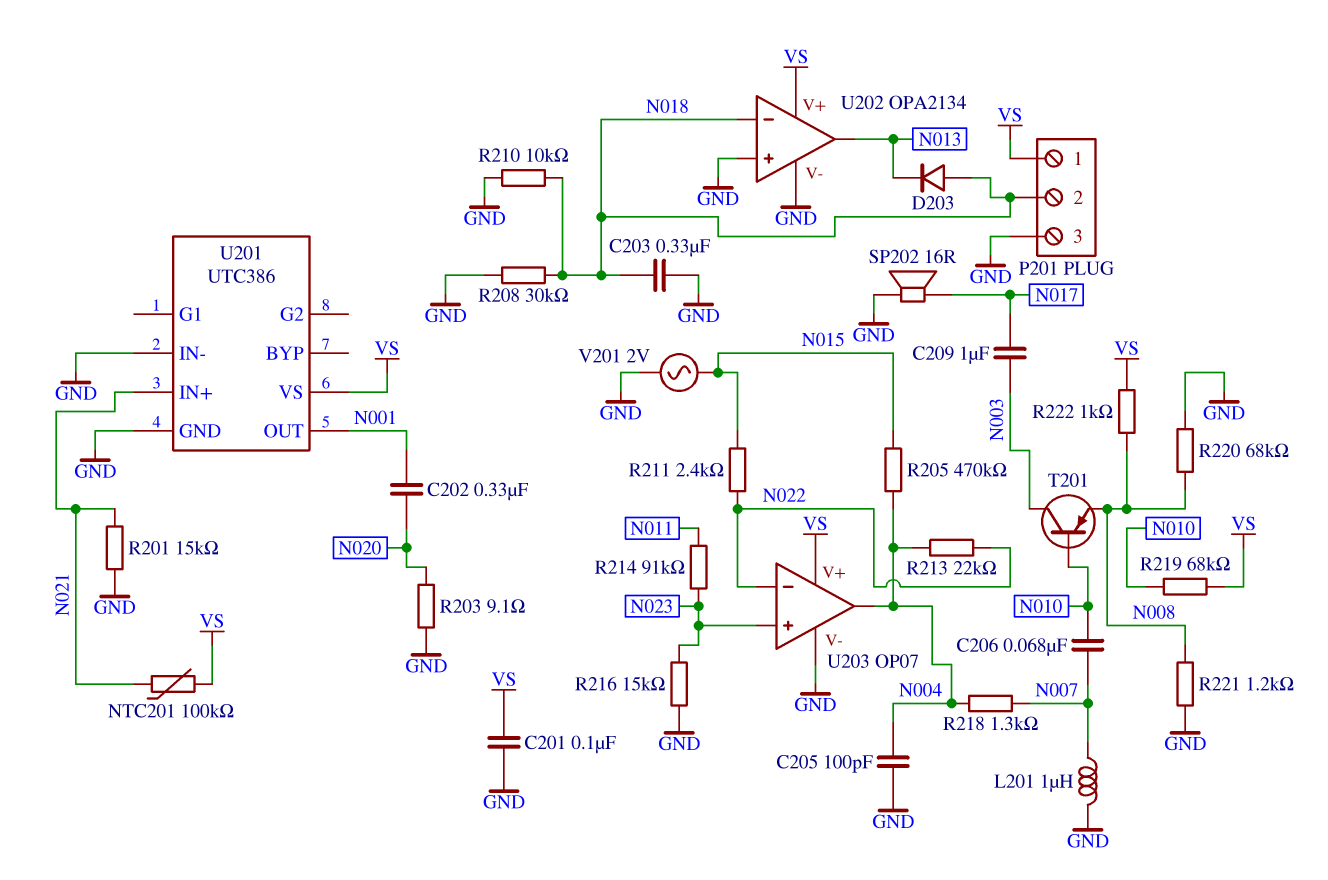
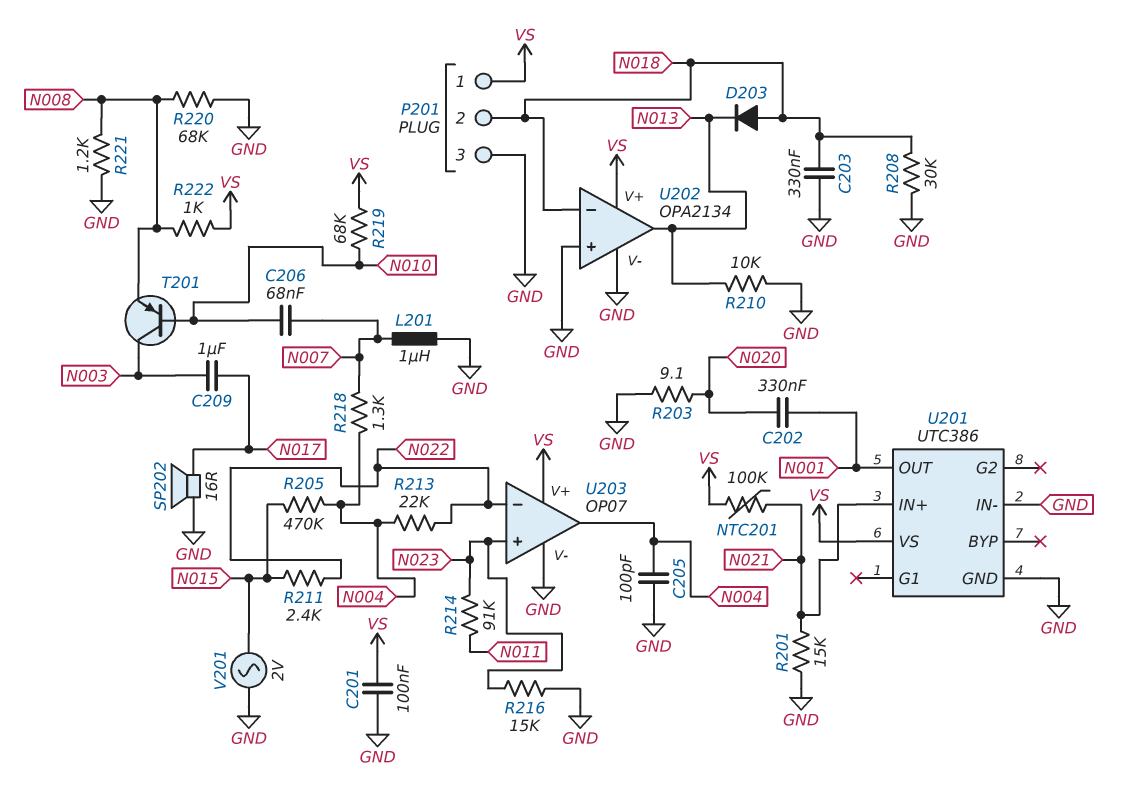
R210: 10k (GND, N018) -> 10k (GND, N013)

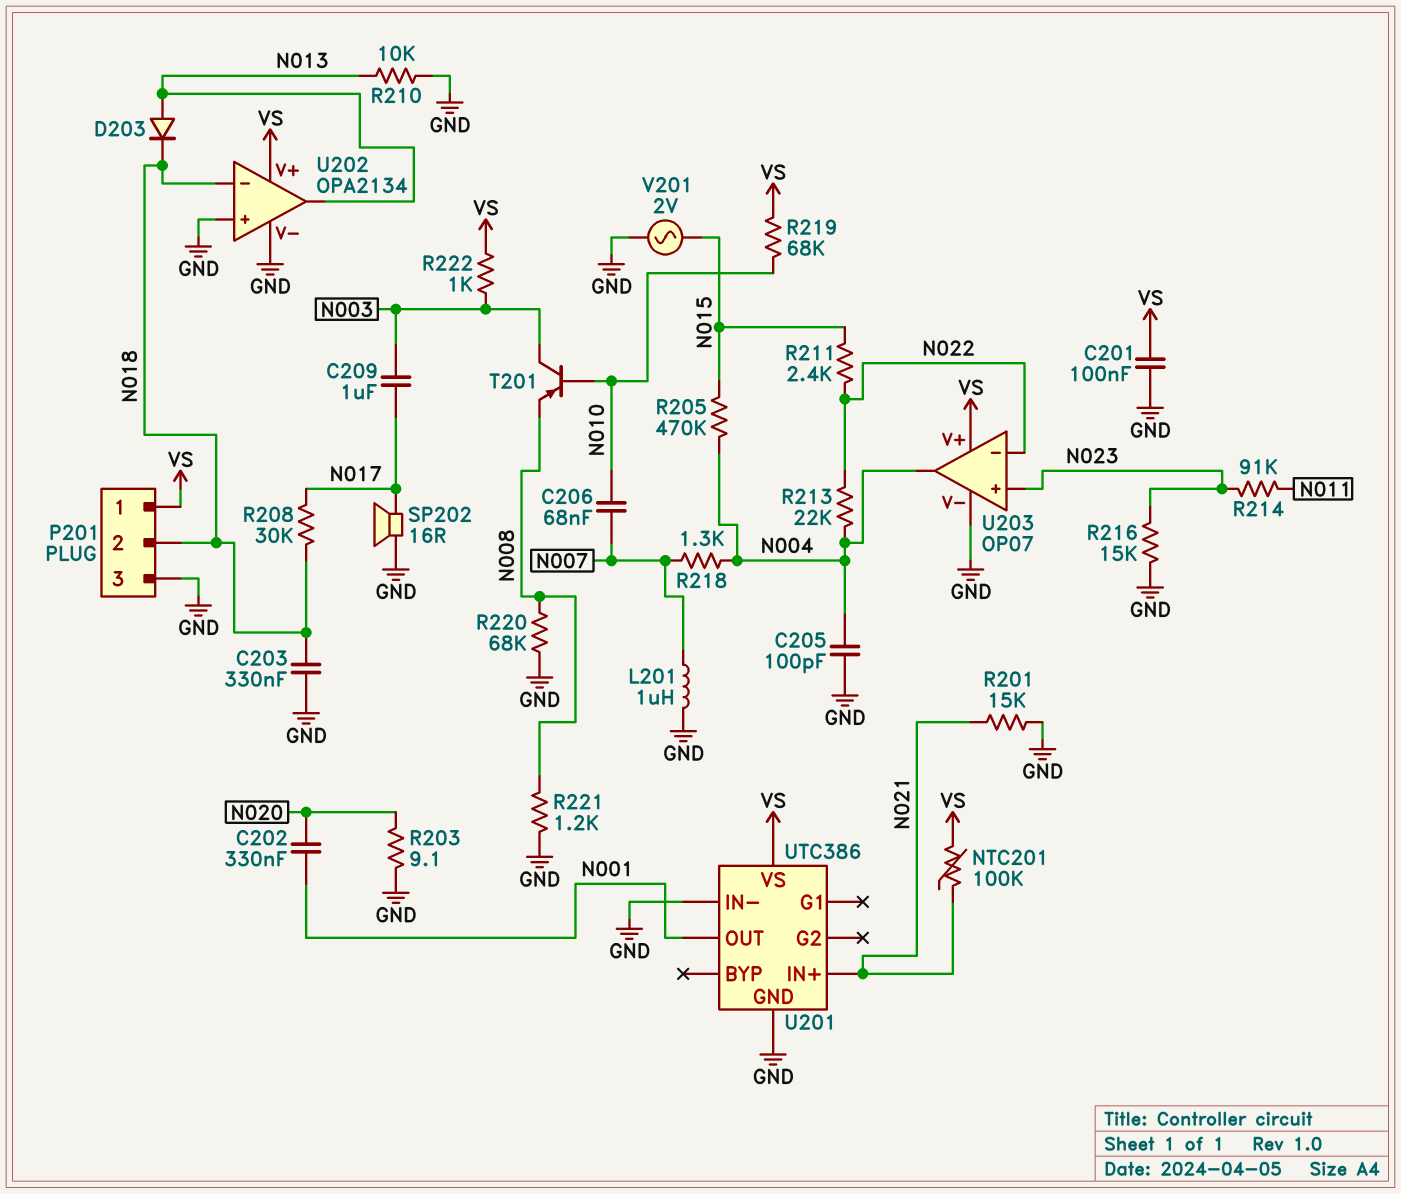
D203: diode (A N018, K N013) -> diode (A N013, K N018)
R208: 30k (GND, N018) -> 30k (N017, N018)
R222: 1k (N008, VS) -> 1k (N003, VS)

